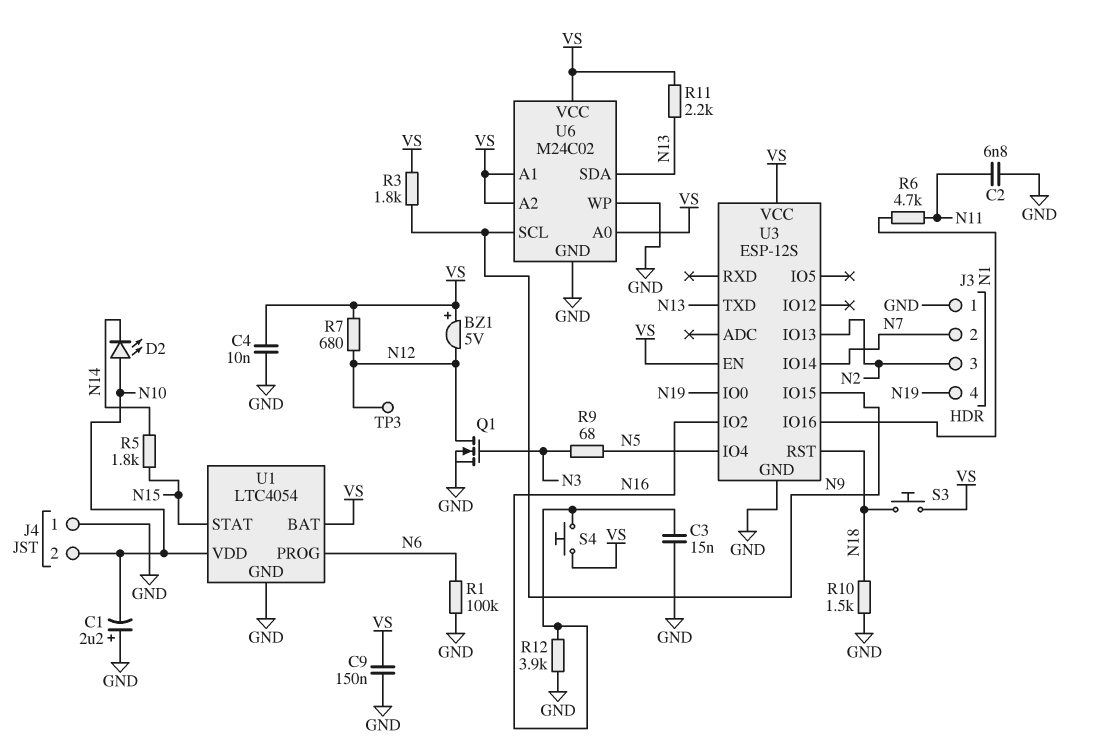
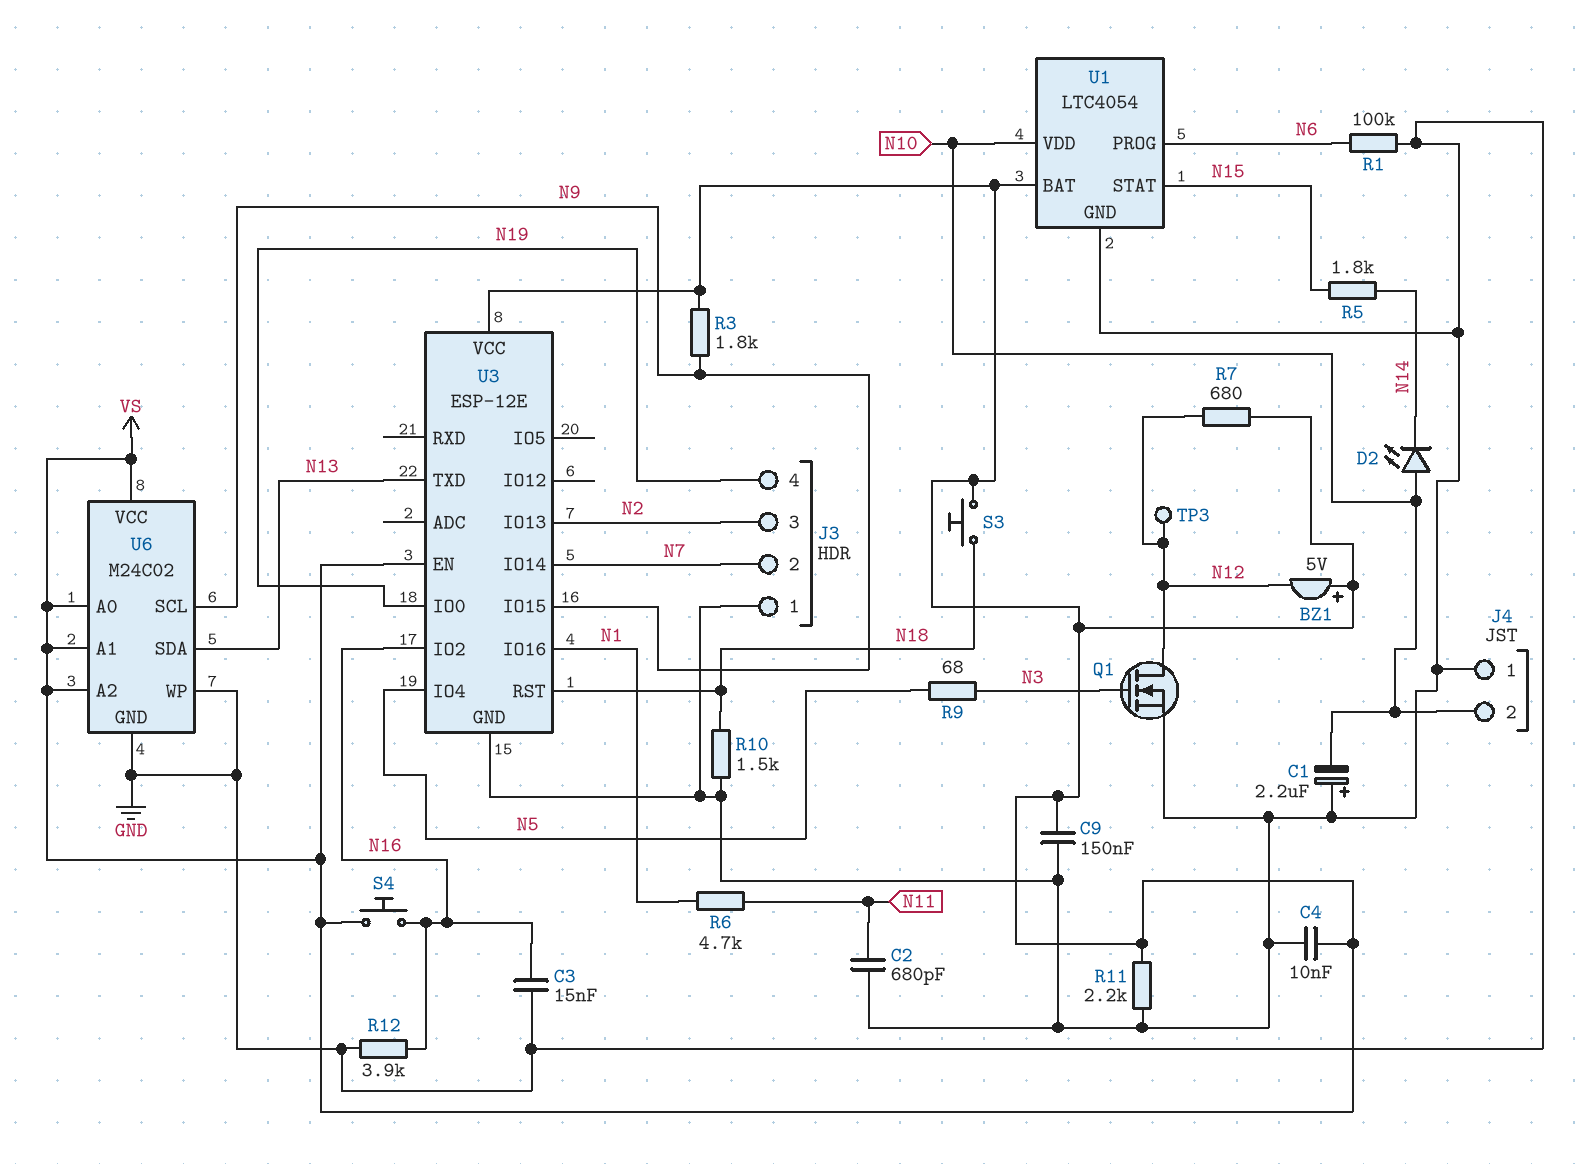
C2: 6.8nF (GND, N11) -> 680pF (GND, N11)
R11: 2.2k (N13, VS) -> 2.2k (GND, VS)
U3: ESP-12S -> ESP-12E

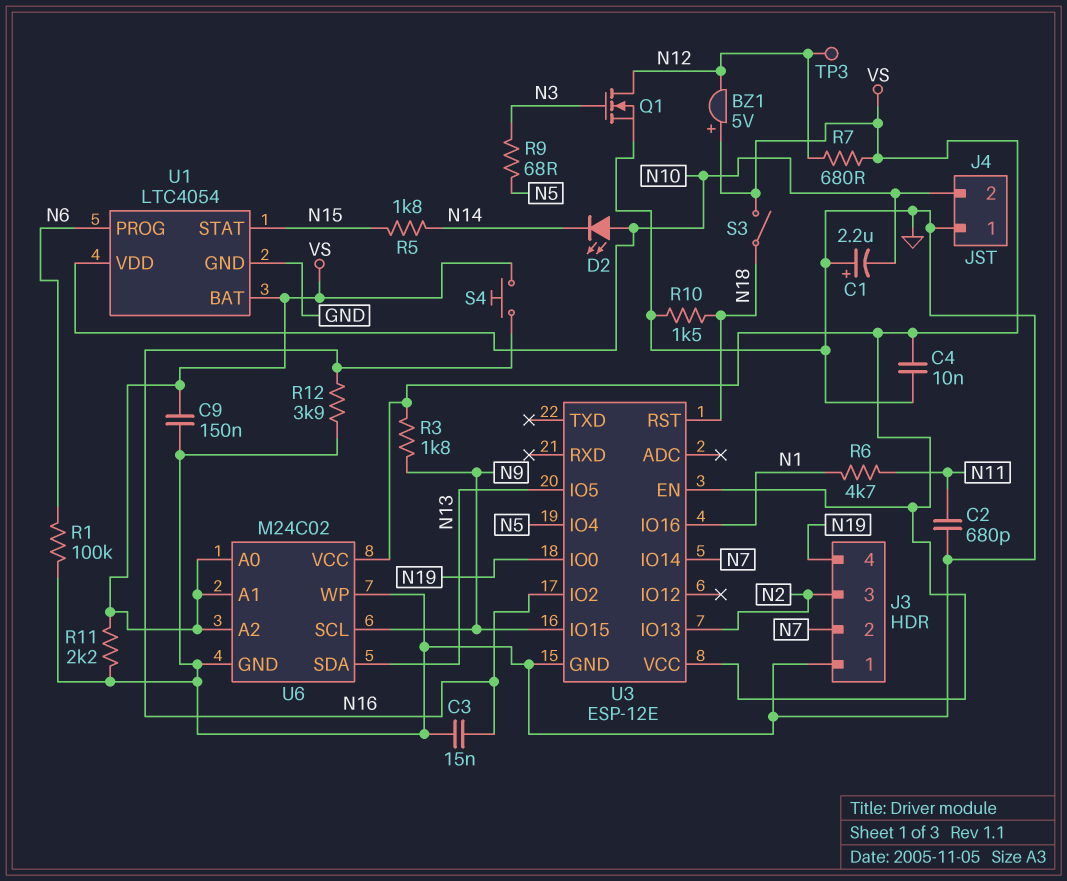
S3: button (N18, VS) -> switch (N18, VS)
U3 pin IO5: none -> N13
U3 pin TXD: N13 -> none

